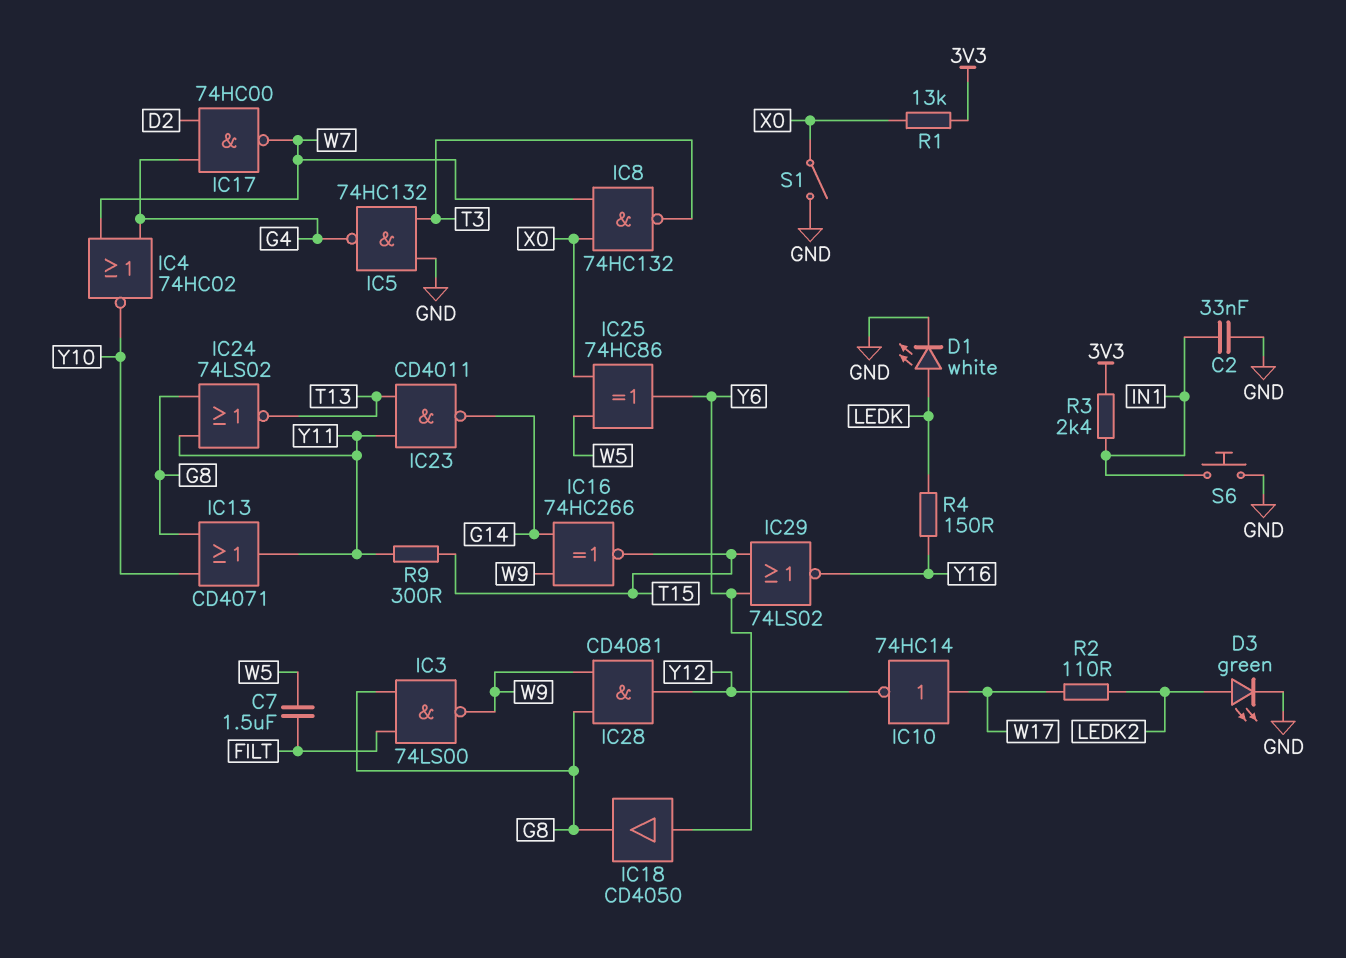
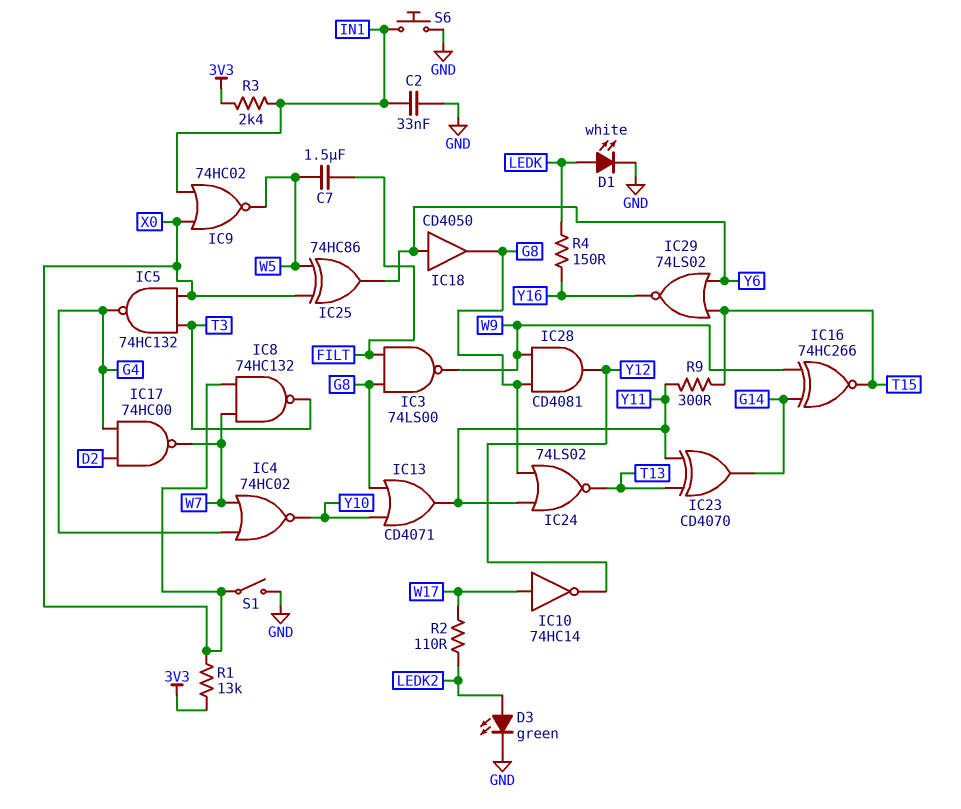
IC5: NAND 74HC132 (in GND, in T3, out G4) -> NAND 74HC132 (in T3, in X0, out G4)
IC9: none -> NOR 74HC02 (in IN1, in X0, out W5)
IC23: NAND CD4011 (in T13, in Y11, out G14) -> XOR CD4070 (in T13, in Y11, out G14)

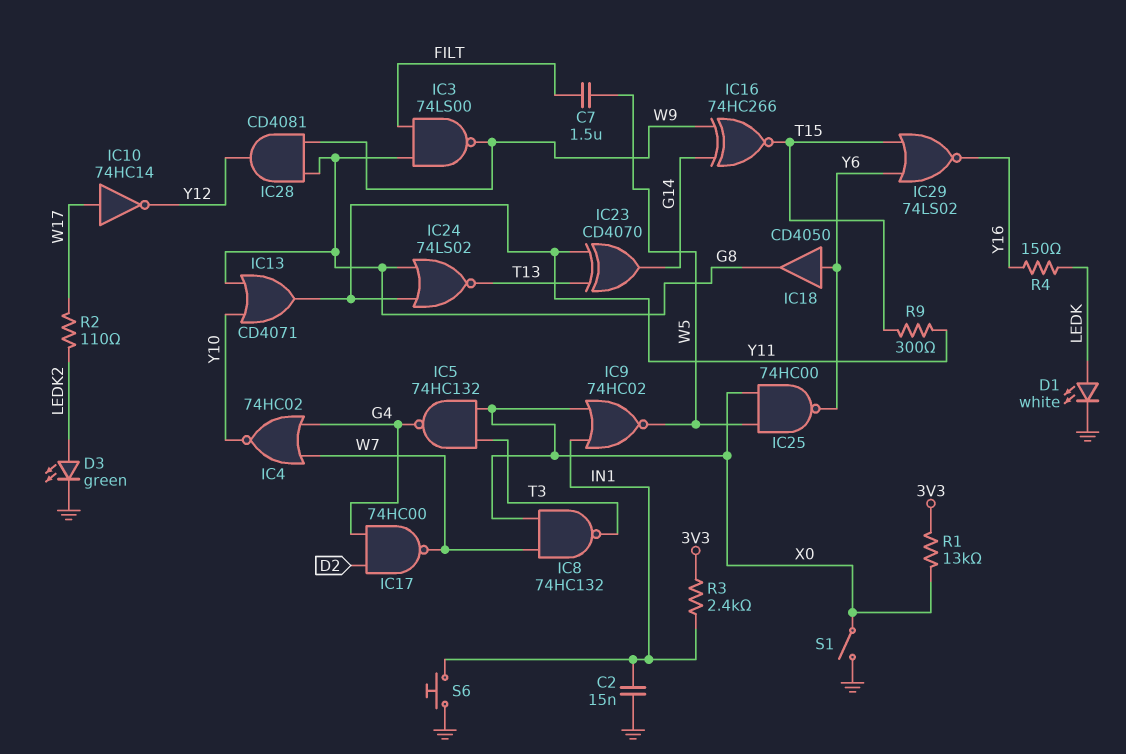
C2: 33nF (GND, IN1) -> 15nF (GND, IN1)
IC25: XOR 74HC86 (in W5, in X0, out Y6) -> NAND 74HC00 (in W5, in X0, out Y6)

